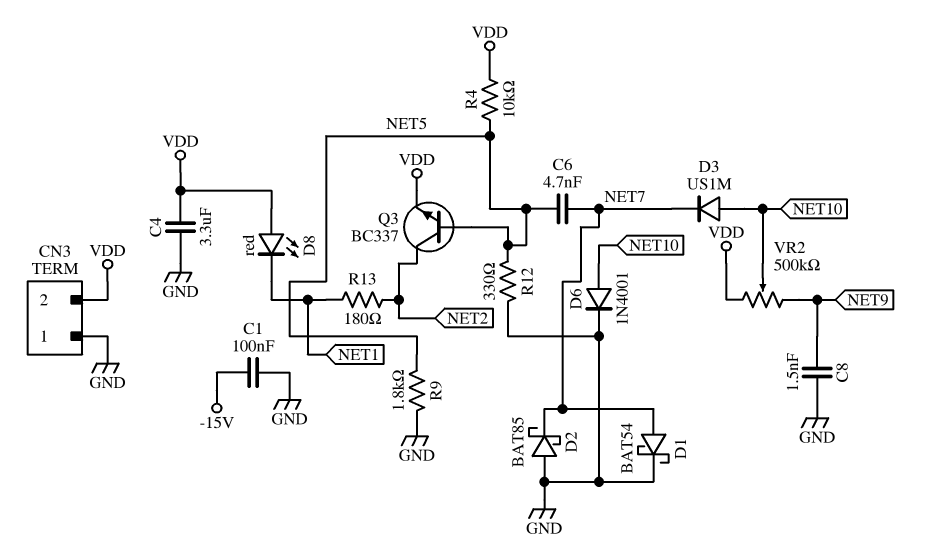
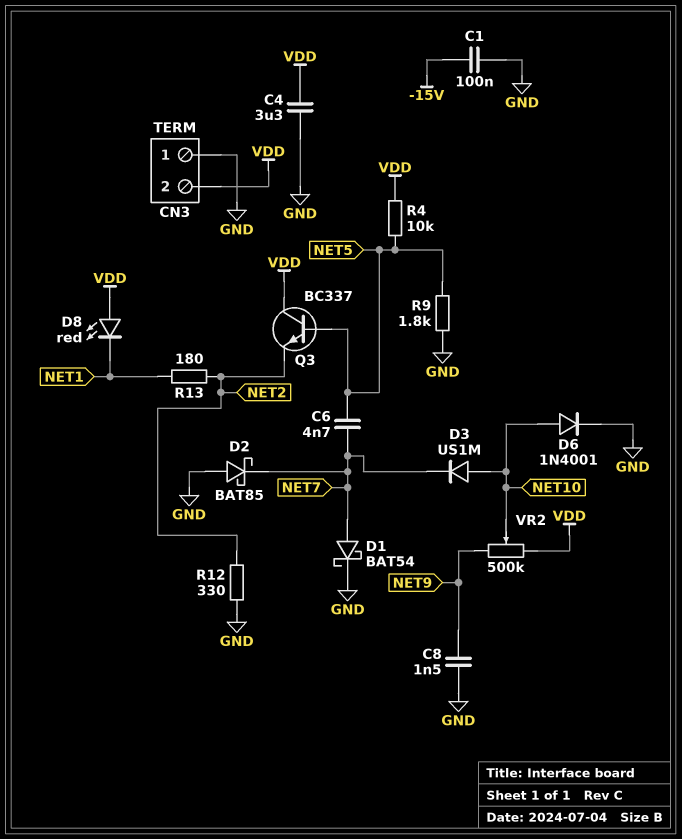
Q3: NPN BC337 (B NET5, C NET2, E VDD) -> NPN BC337 (B NET5, C VDD, E NET2)
R12: 330 (GND, NET5) -> 330 (GND, NET2)

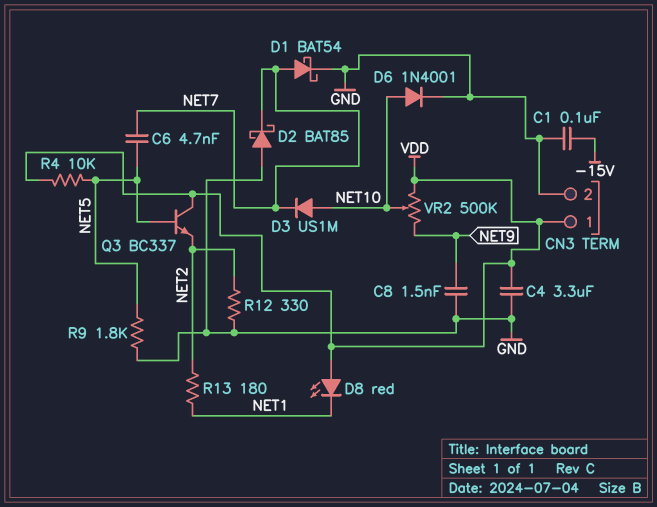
CN3 pin 1: GND -> VDD
CN3 pin 2: VDD -> GND

